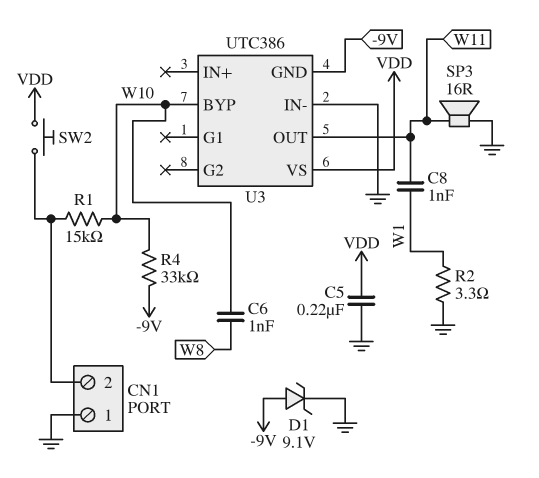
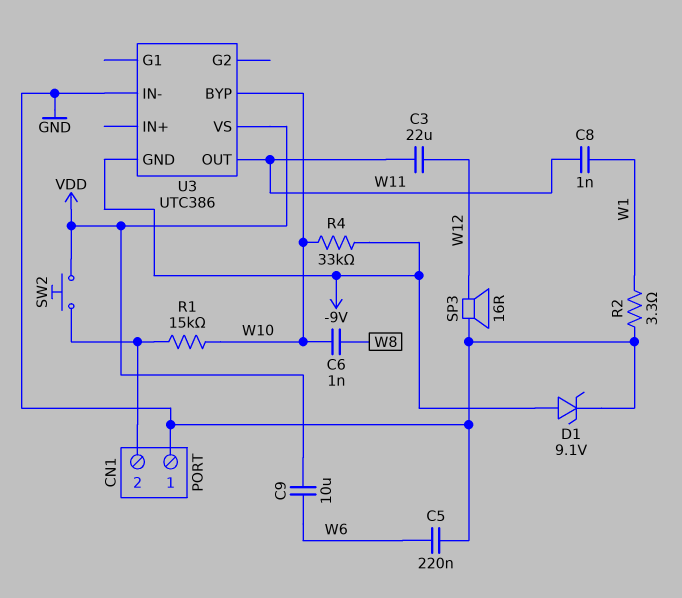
C3: none -> 22uF (W11, W12)
C5: 220nF (GND, VDD) -> 220nF (GND, W6)
C9: none -> 10uF (VDD, W6)
SP3: speaker 16R (GND, W11) -> speaker 16R (GND, W12)

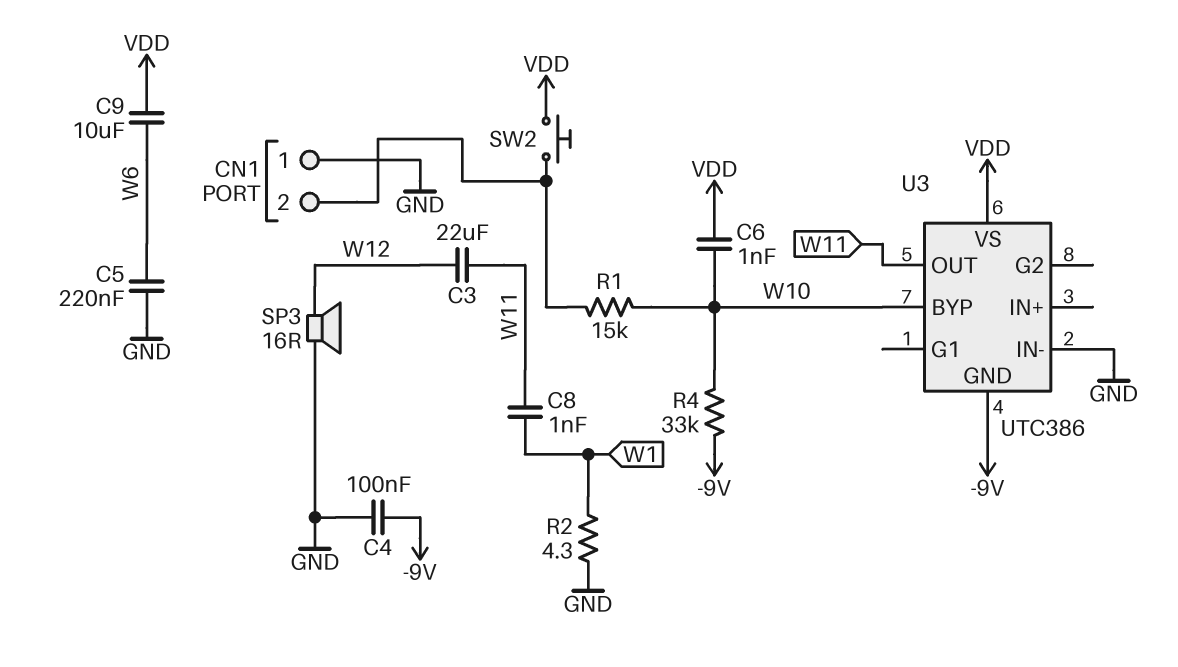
C4: none -> 100nF (-9V, GND)
C6: 1nF (W8, W10) -> 1nF (VDD, W10)
D1: zener 9.1V (A -9V, K GND) -> none
R2: 3.3 (GND, W1) -> 4.3 (GND, W1)

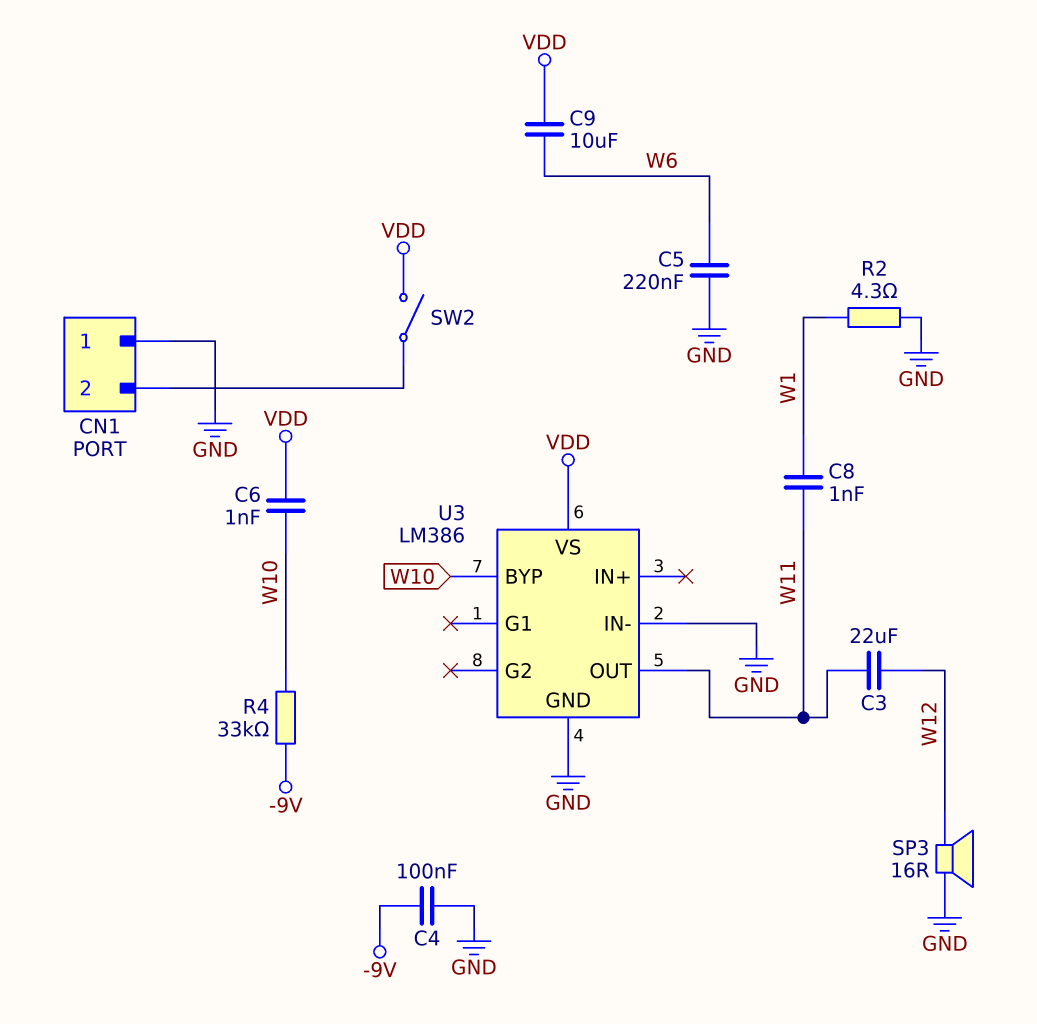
R1: 15k (CN1/2, W10) -> none
SW2: button (CN1/2, VDD) -> switch (CN1/2, VDD)
U3: UTC386 -> LM386
U3 pin GND: -9V -> GND

